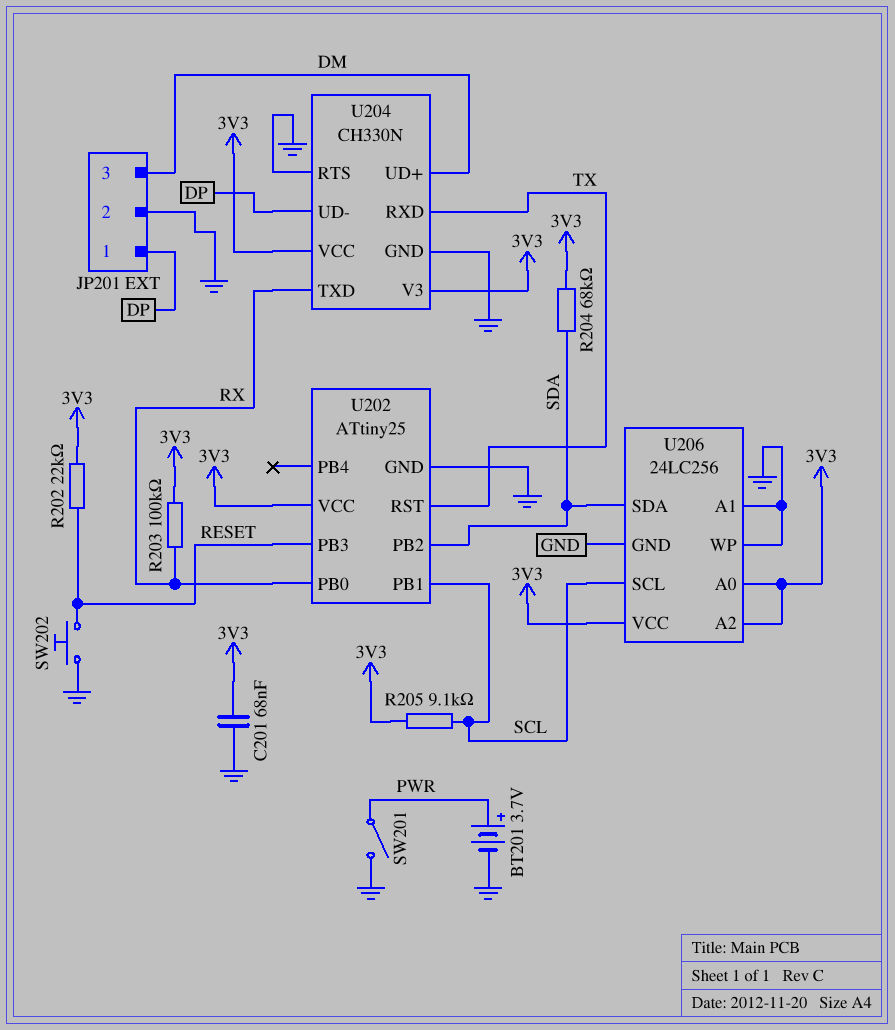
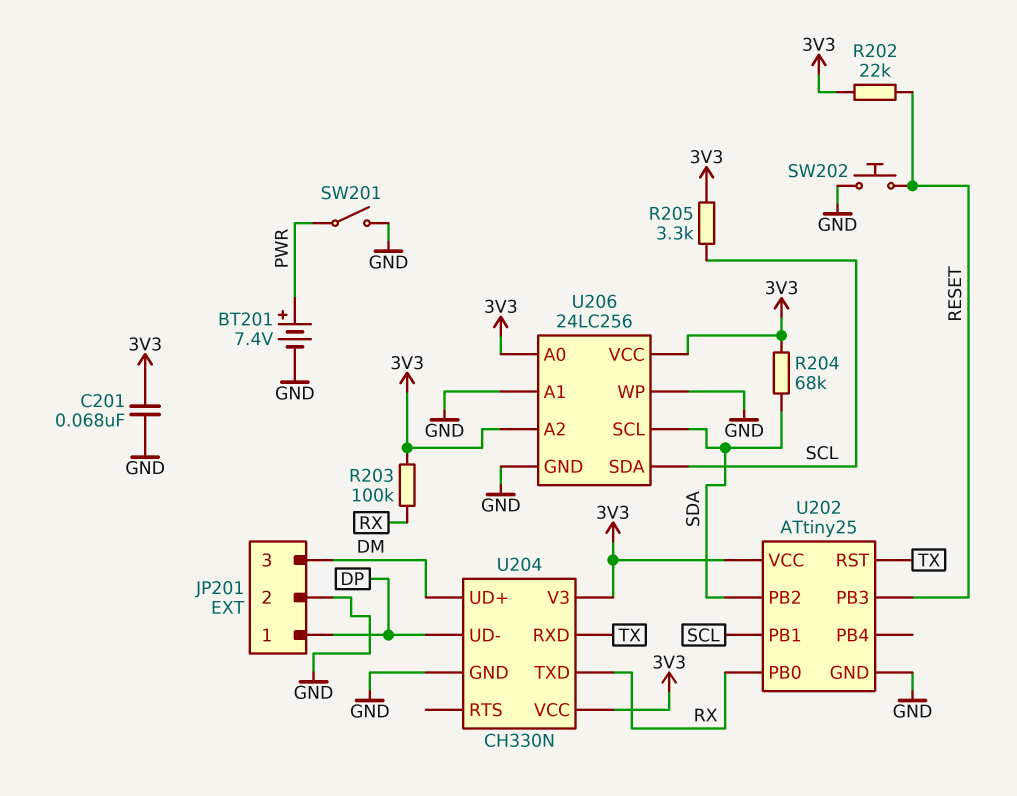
BT201: 3.7V (plus PWR, minus GND) -> 7.4V (plus PWR, minus GND)
R205: 9.1k (3V3, SCL) -> 3.3k (3V3, SCL)
U204 pin RTS: GND -> none
U206 pin SCL: SCL -> SDA
U206 pin SDA: SDA -> SCL

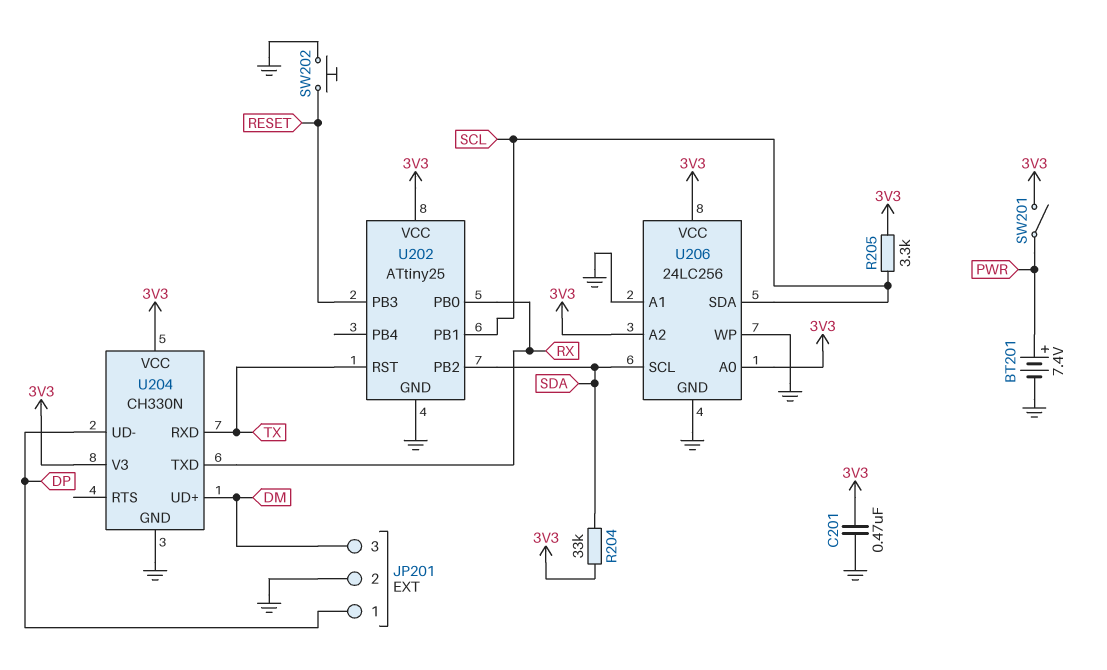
C201: 68nF (3V3, GND) -> 470nF (3V3, GND)
R202: 22k (3V3, RESET) -> none
R203: 100k (3V3, RX) -> none
R204: 68k (3V3, SDA) -> 33k (3V3, SDA)
SW201: switch (GND, PWR) -> switch (3V3, PWR)

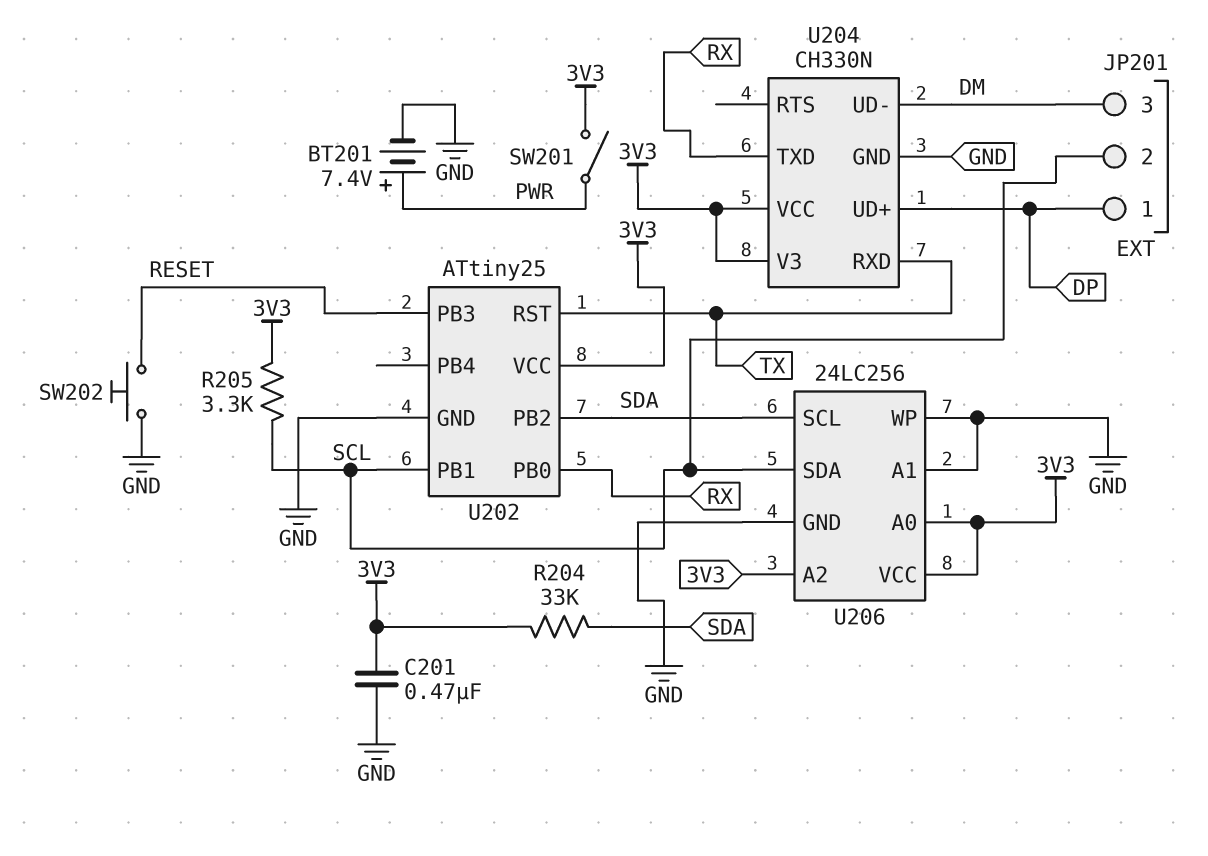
JP201 pin 2: GND -> SCL
U204 pin UD+: DM -> DP
U204 pin UD-: DP -> DM

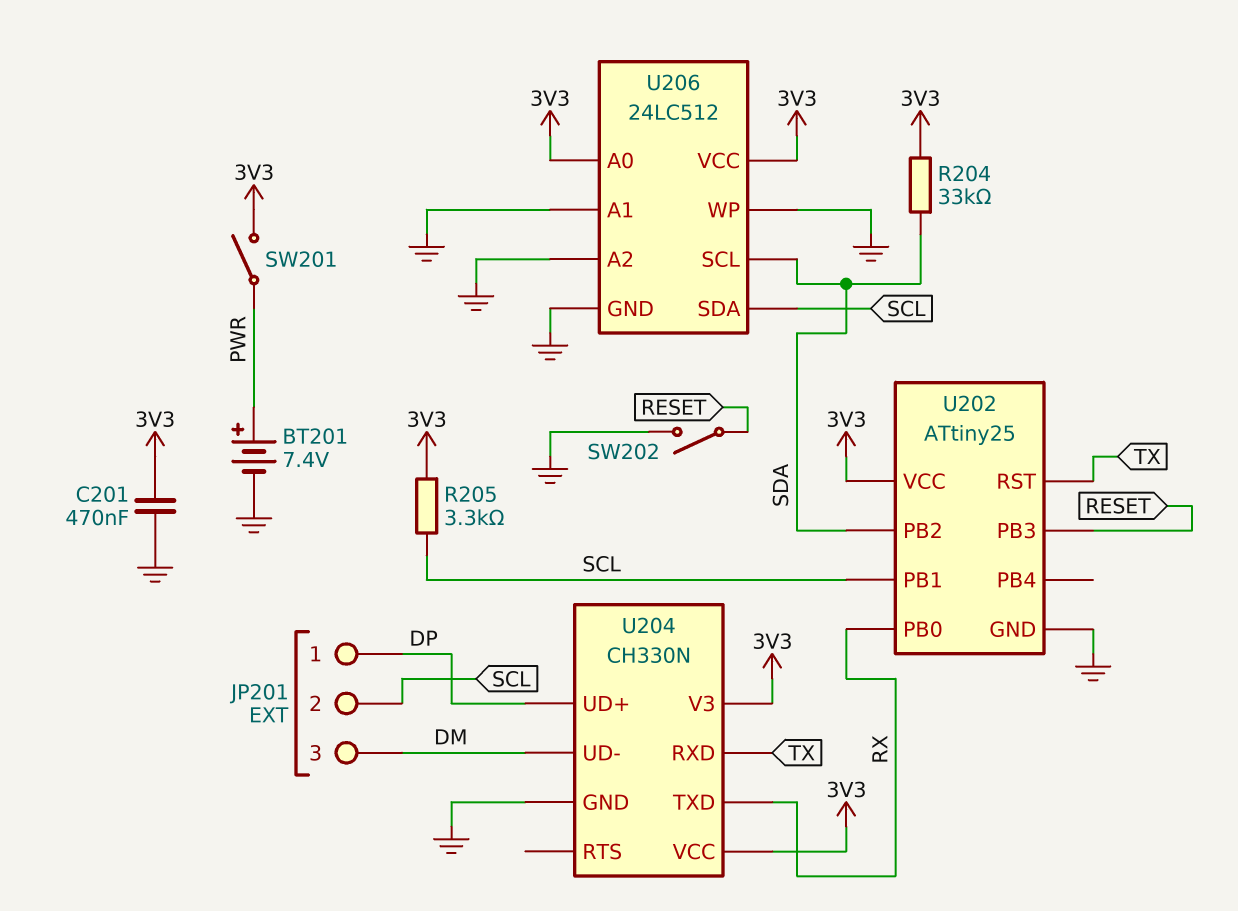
SW202: button (GND, RESET) -> switch (GND, RESET)
U206: 24LC256 -> 24LC512
U206 pin A2: 3V3 -> GND

